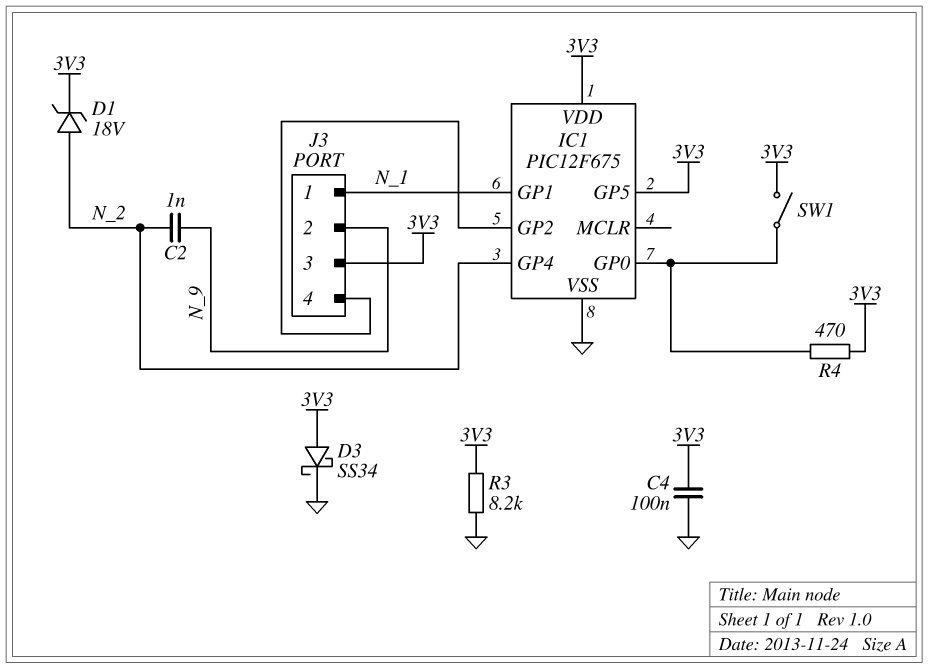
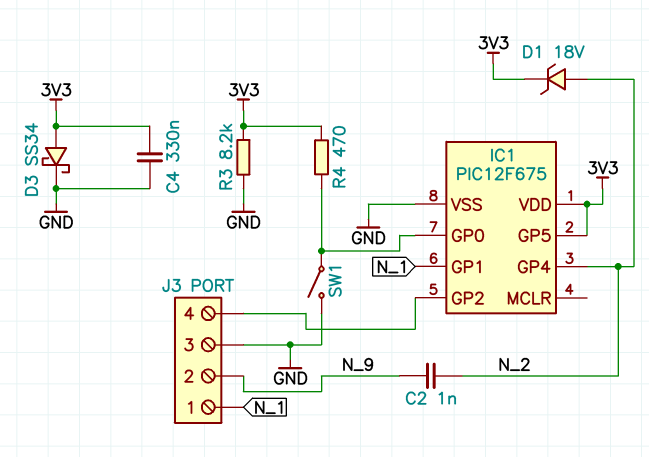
C4: 100nF (3V3, GND) -> 330nF (3V3, GND)
J3 pin 3: 3V3 -> GND
SW1: switch (3V3, IC1/GP0) -> switch (GND, IC1/GP0)

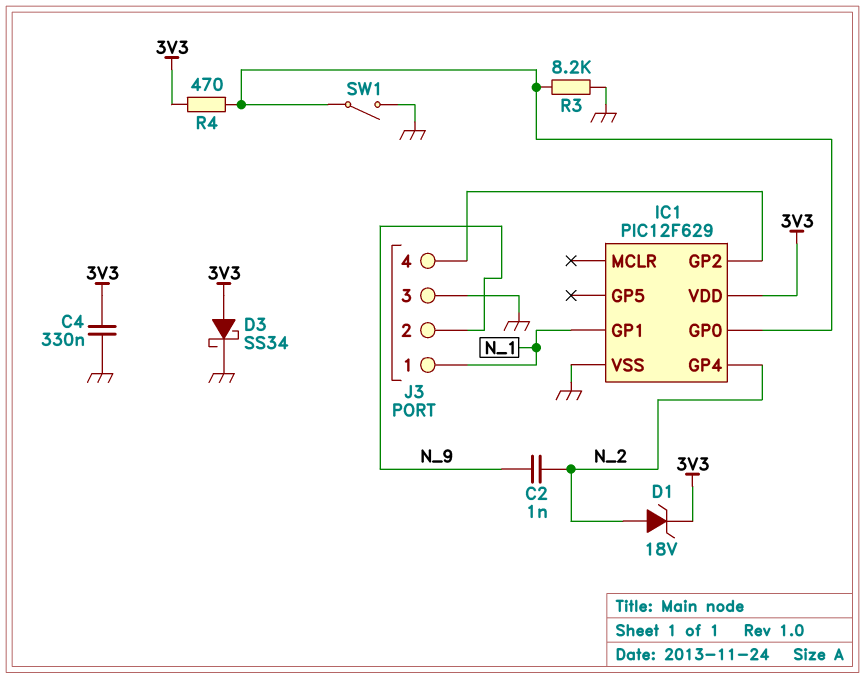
IC1: PIC12F675 -> PIC12F629
IC1 pin GP5: 3V3 -> none
R3: 8.2k (3V3, GND) -> 8.2k (GND, IC1/GP0)

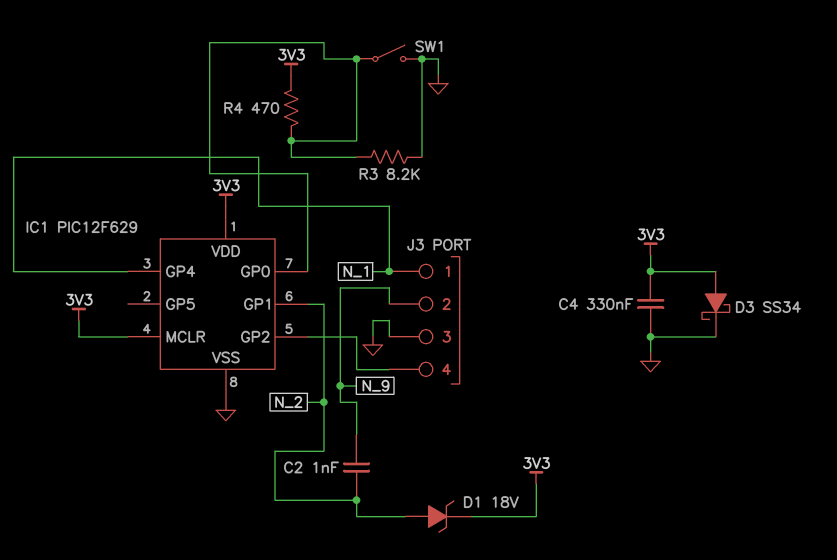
IC1 pin GP1: N_1 -> N_2
IC1 pin GP4: N_2 -> N_1
IC1 pin MCLR: none -> 3V3

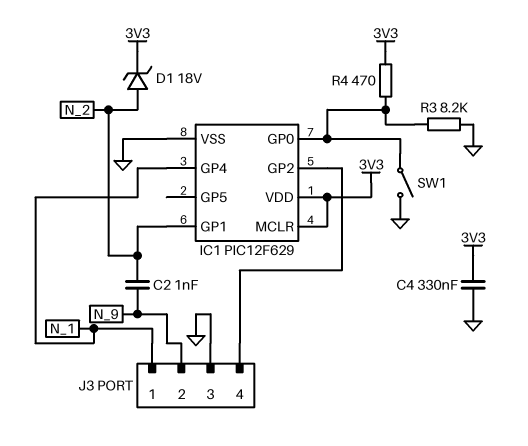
D3: schottky SS34 (A 3V3, K GND) -> none

